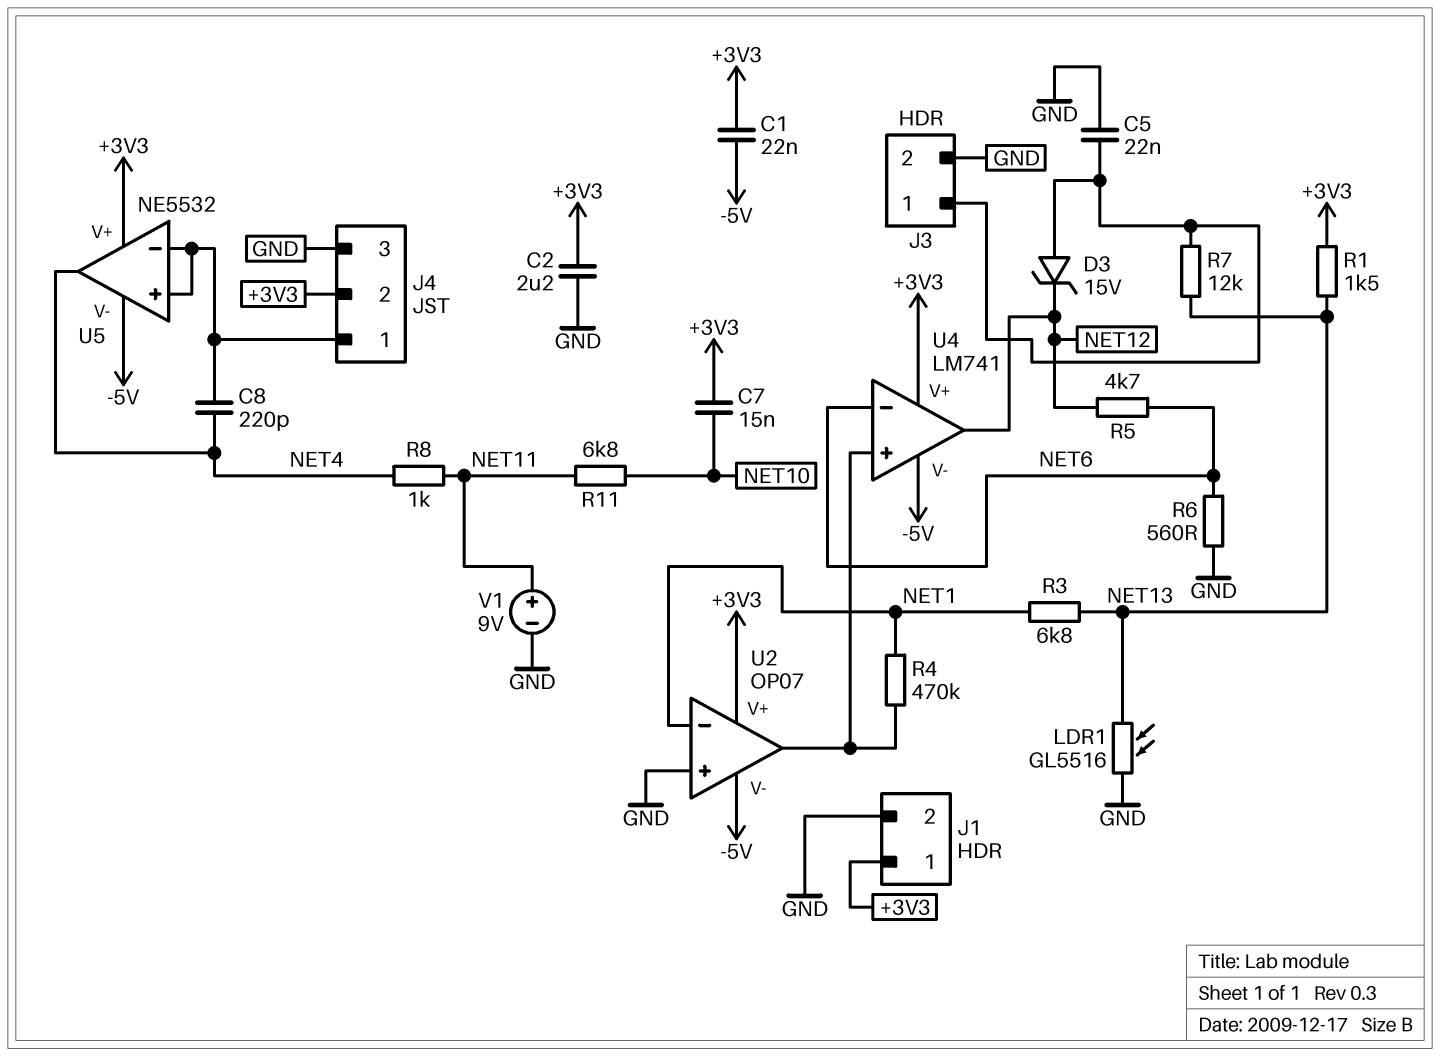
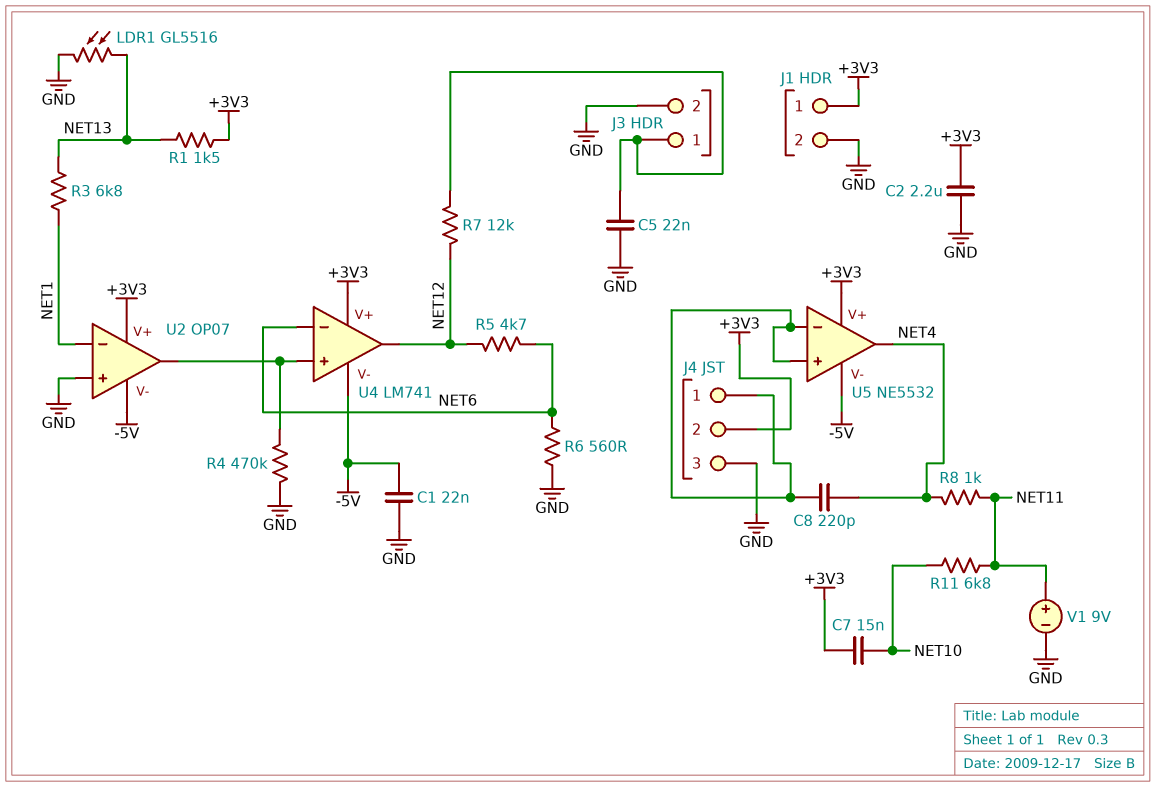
C1: 22nF (+3V3, -5V) -> 22nF (-5V, GND)
D3: zener 15V (A J3/1, K NET12) -> none
R4: 470k (NET1, U2/out) -> 470k (GND, U2/out)
R7: 12k (J3/1, NET13) -> 12k (J3/1, NET12)

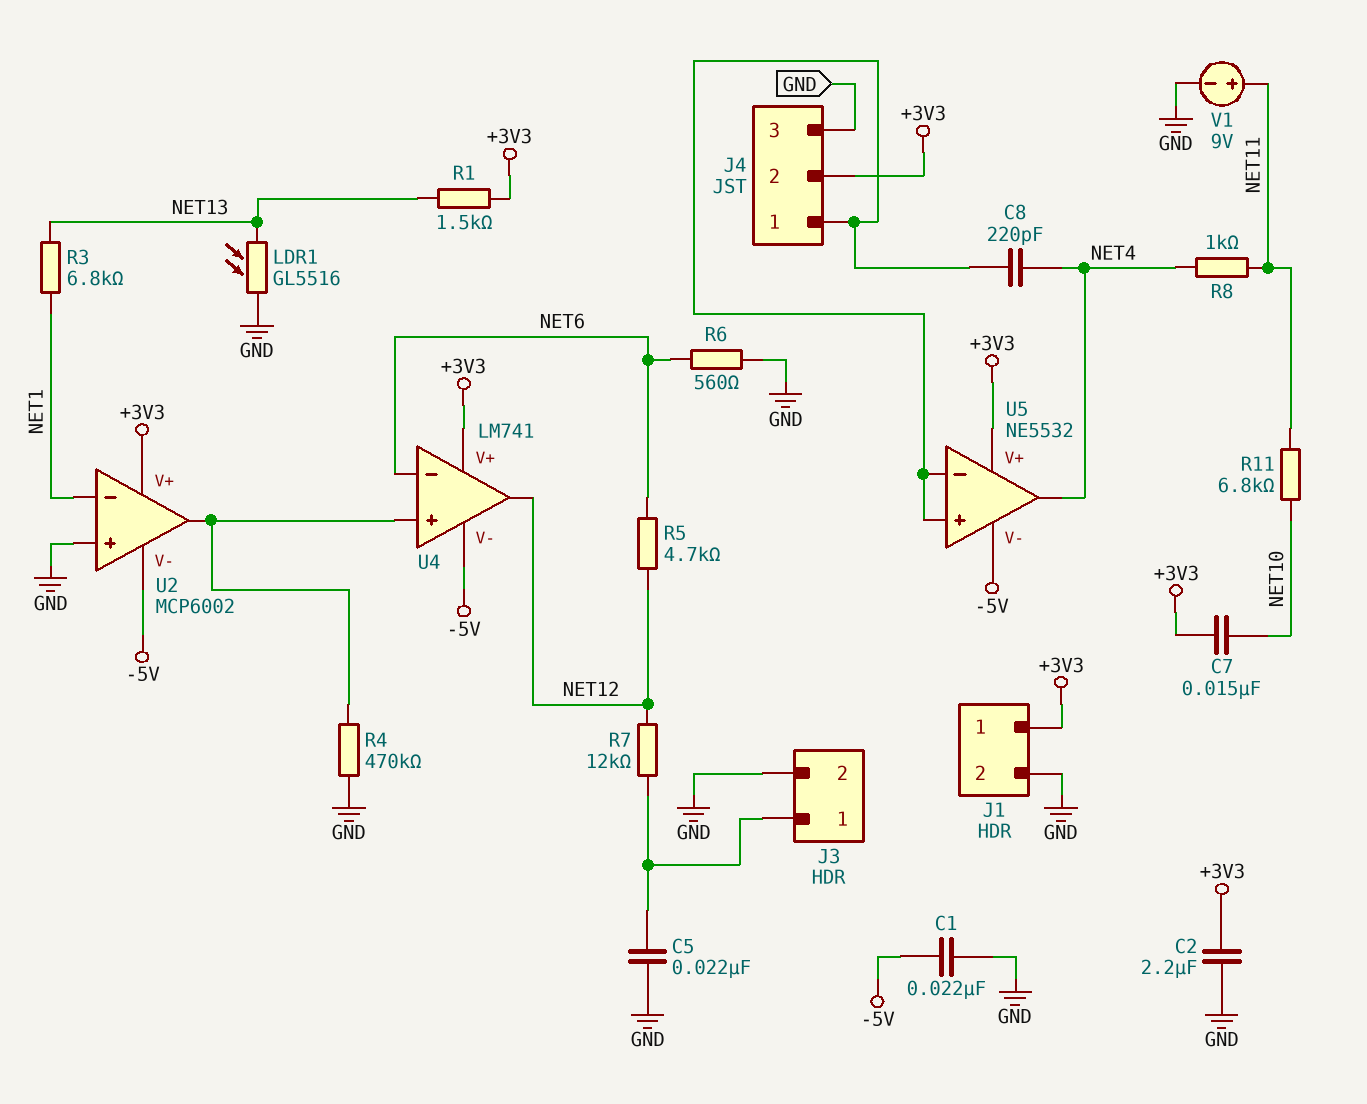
U2: OP07 -> MCP6002

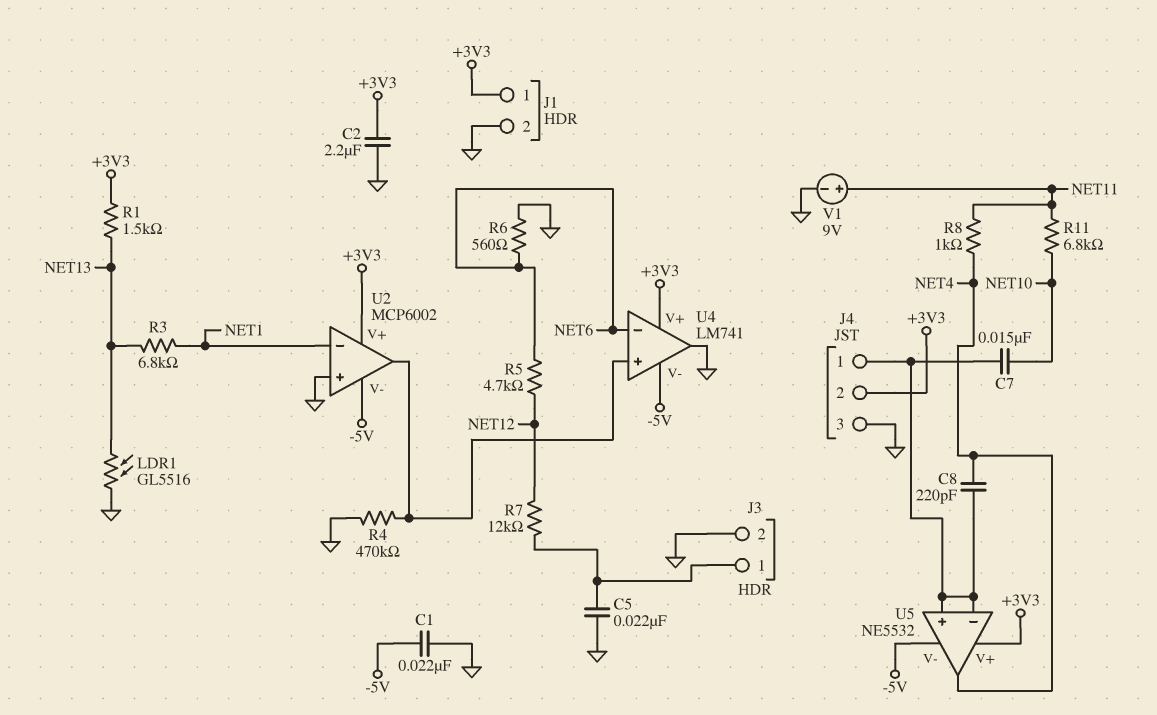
C7: 15nF (+3V3, NET10) -> 15nF (J4/1, NET10)
U4 pin out: NET12 -> GND

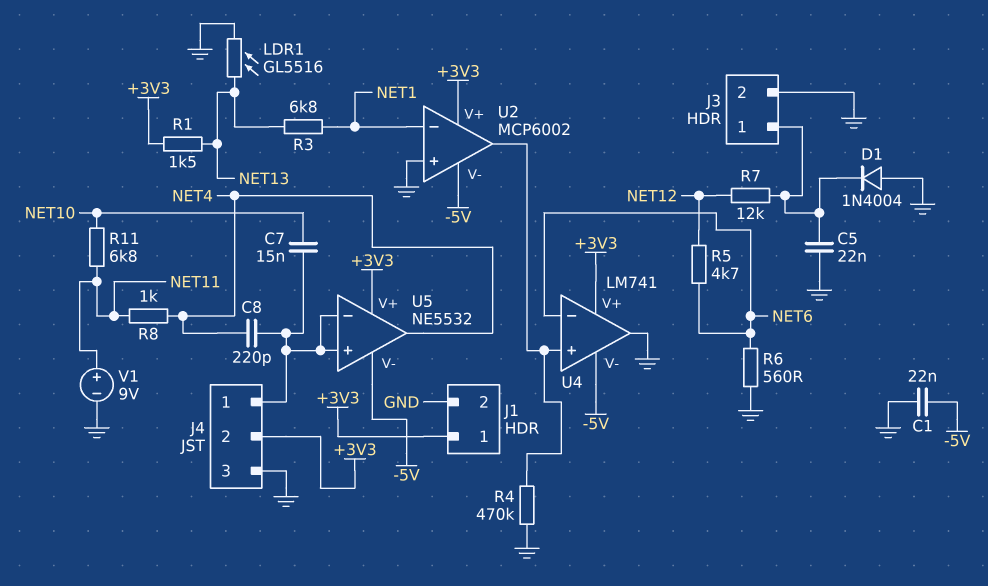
C2: 2.2uF (+3V3, GND) -> none
D1: none -> diode 1N4004 (A GND, K J3/1)

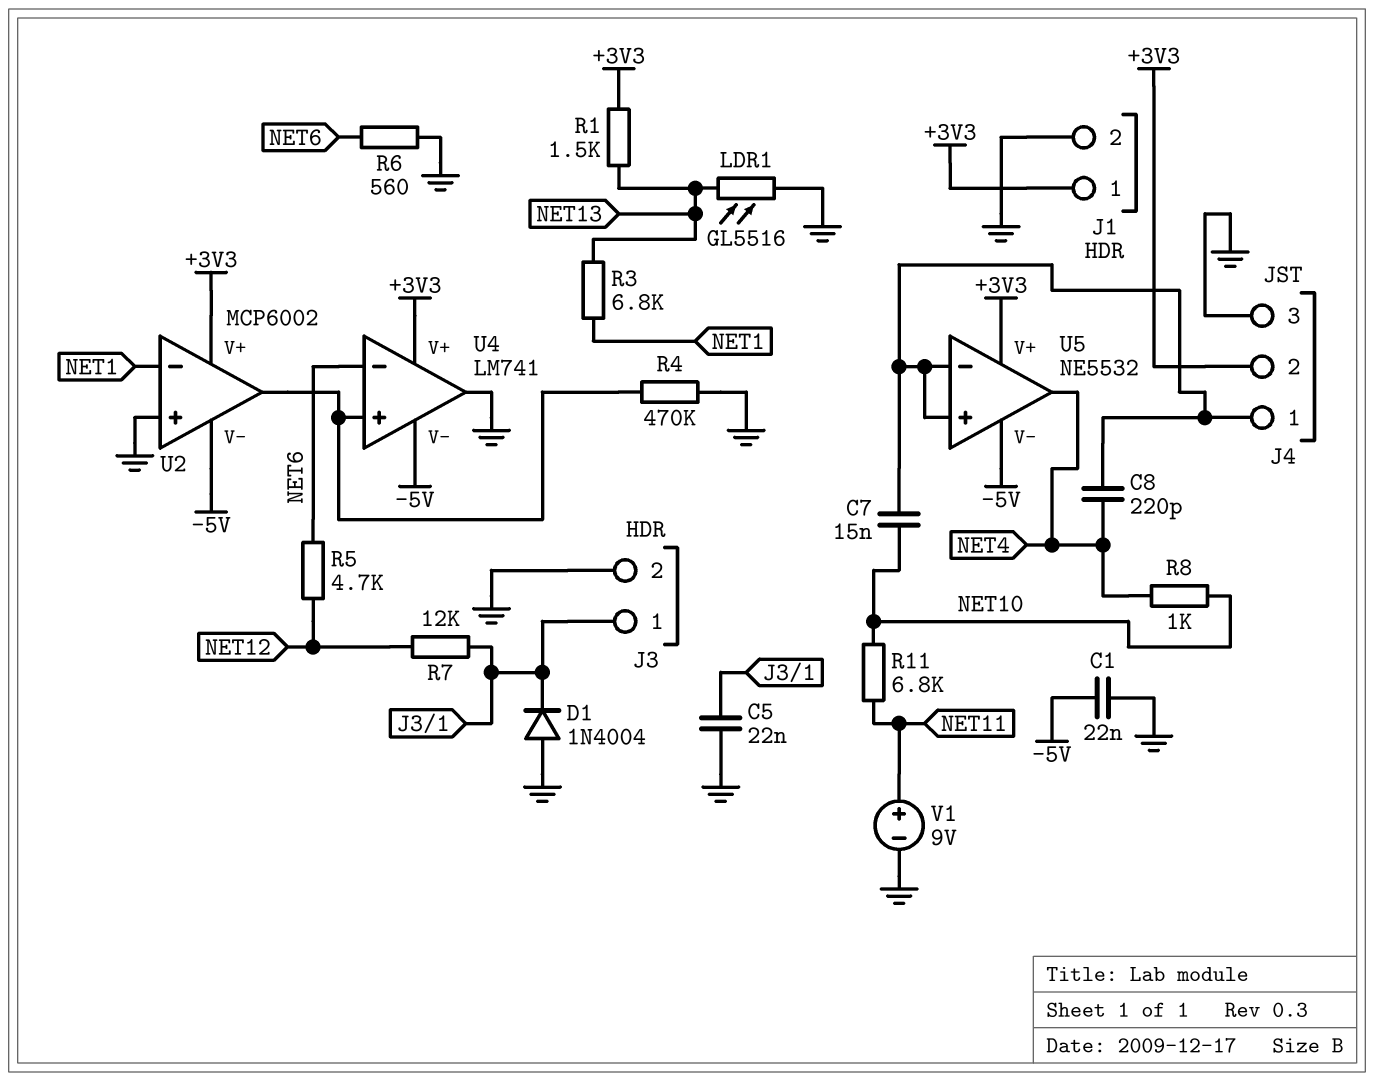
R8: 1k (NET4, NET11) -> 1k (NET4, NET10)

